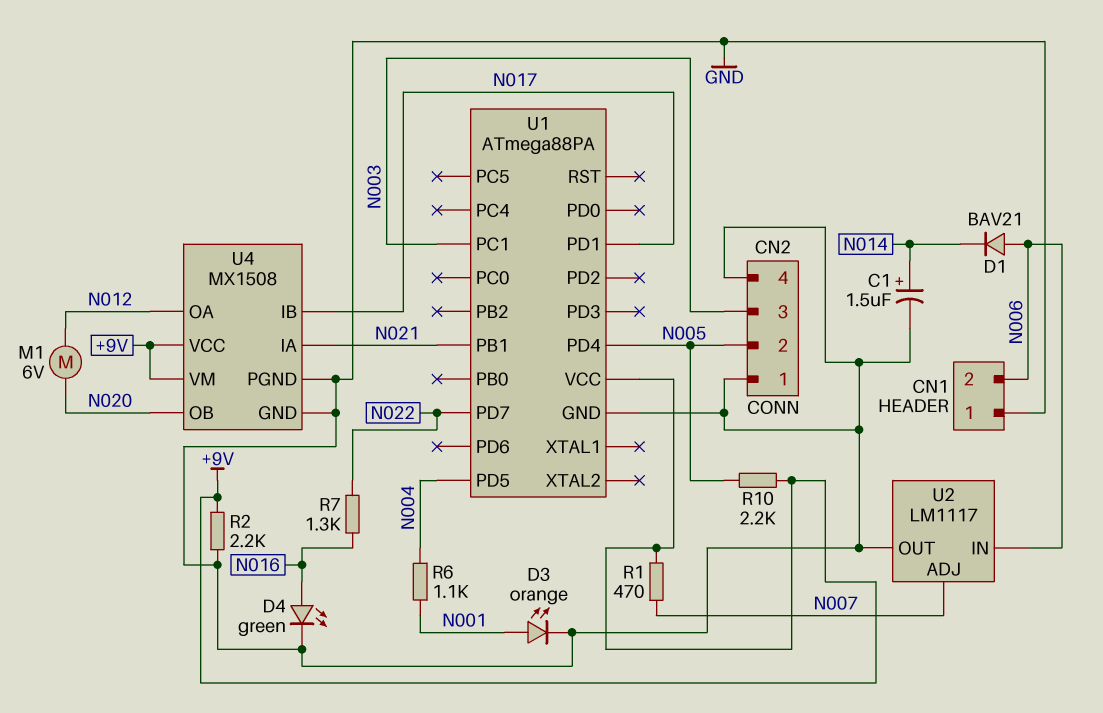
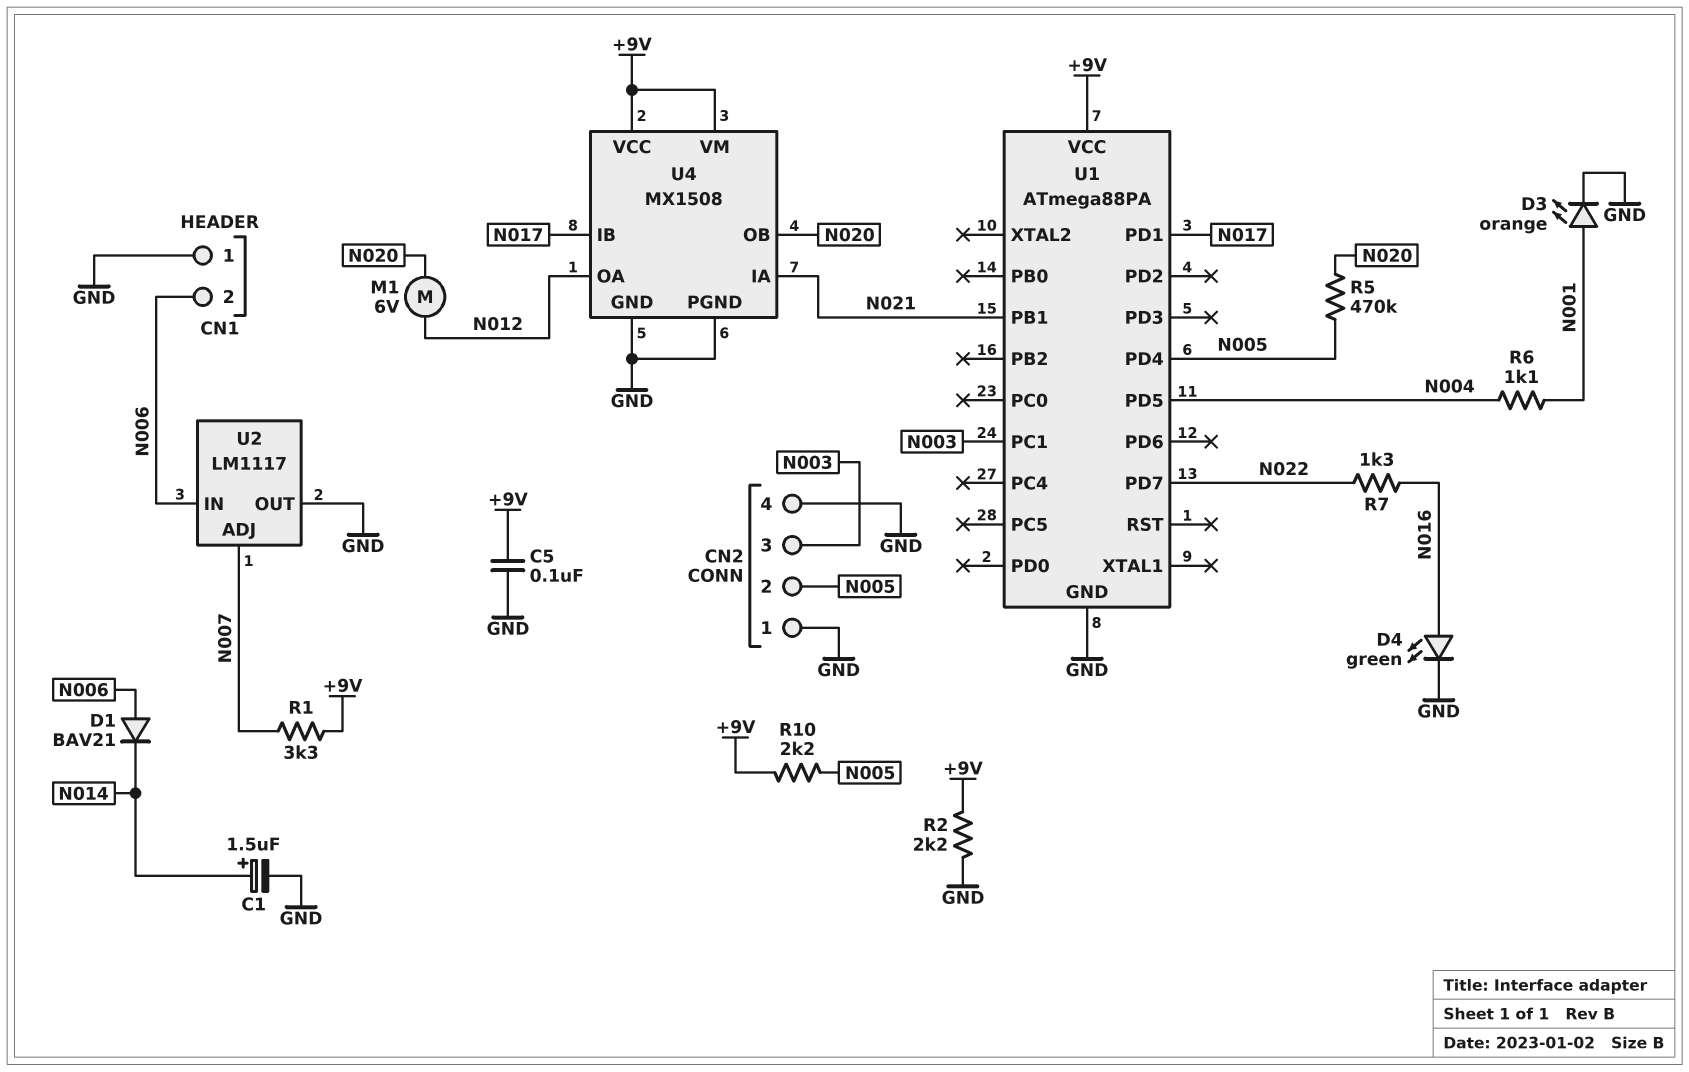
C5: none -> 100nF (+9V, GND)
R1: 470 (+9V, N007) -> 3.3k (+9V, N007)
R5: none -> 470k (N005, N020)

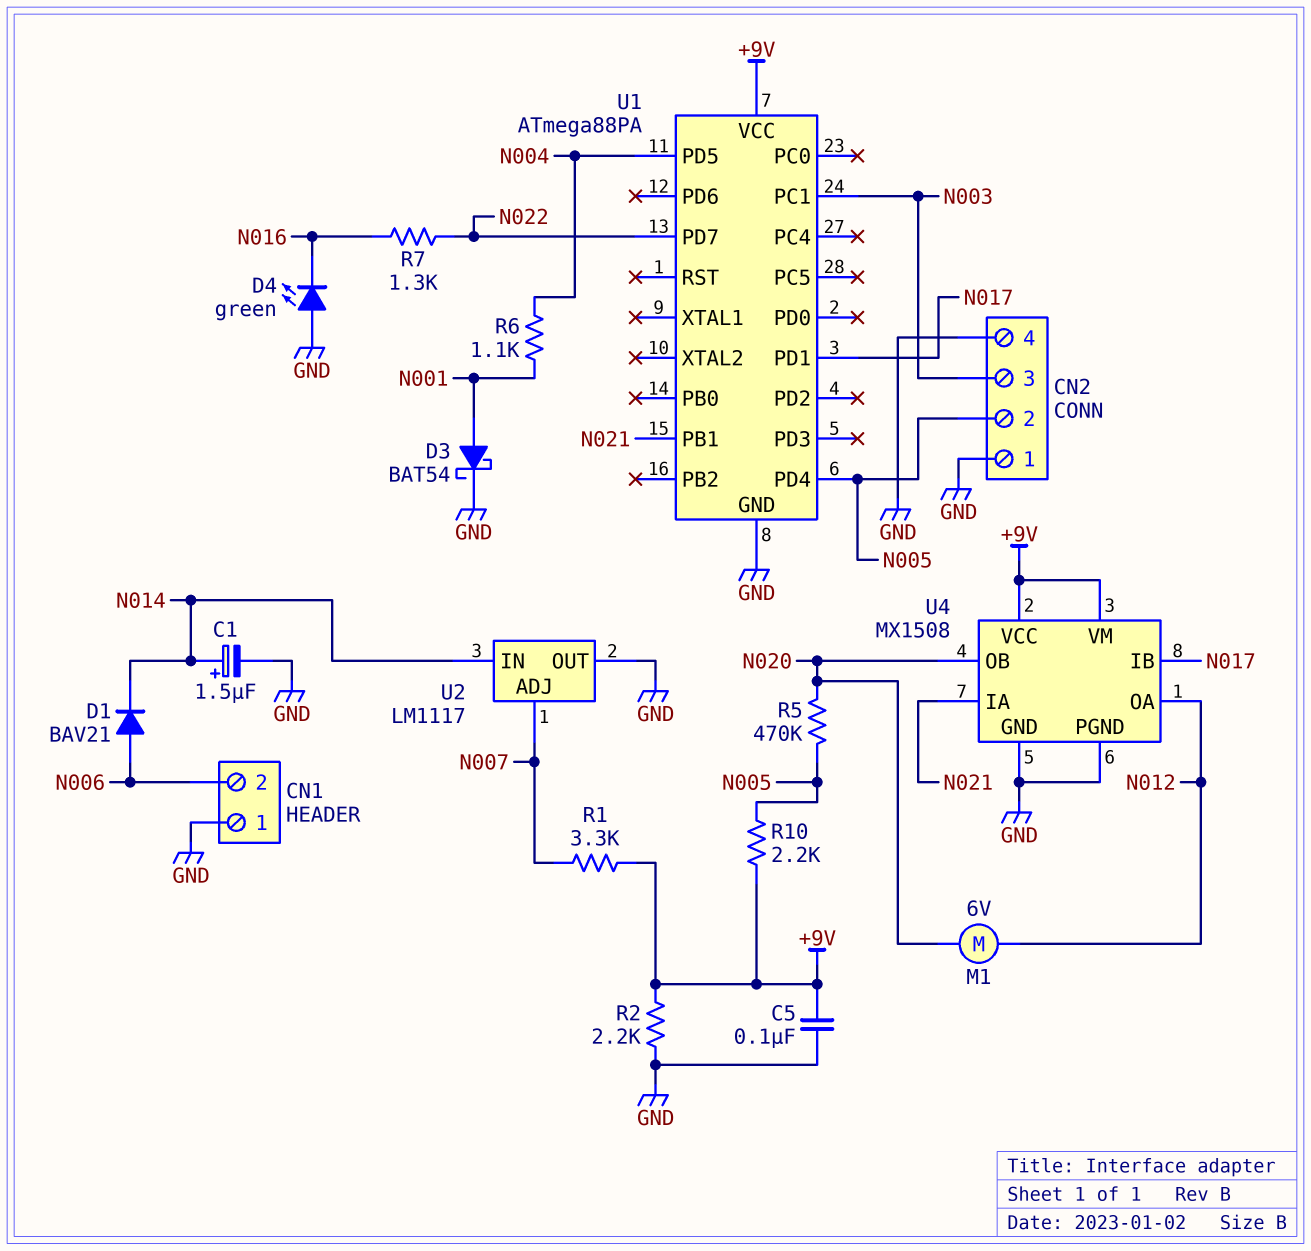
D3: LED orange (A N001, K GND) -> schottky BAT54 (A N001, K GND)
D4: LED green (A N016, K GND) -> LED green (A GND, K N016)
U2 pin IN: N006 -> N014

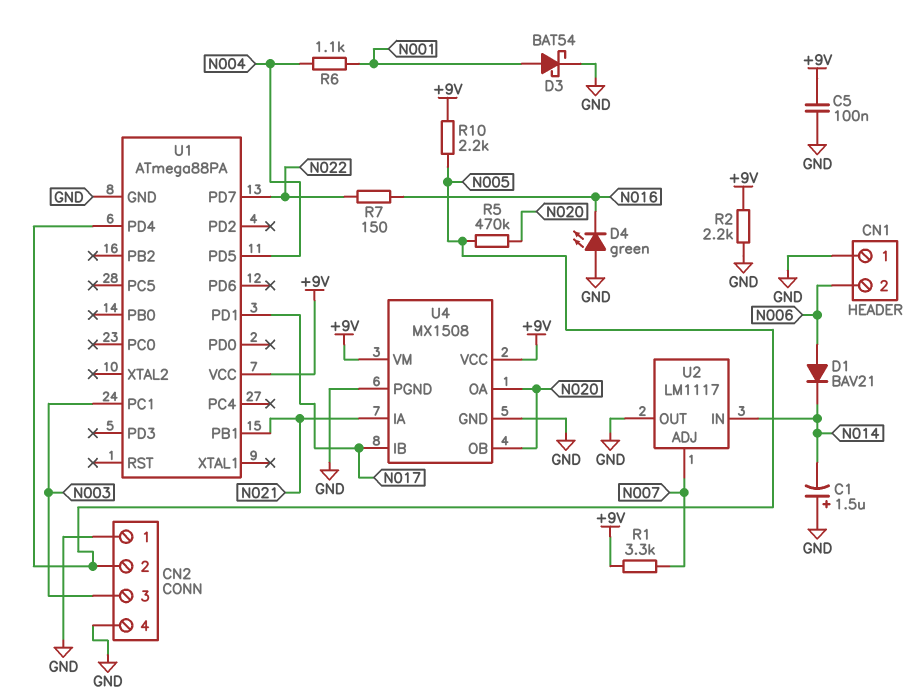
C1: 1.5uF (plus N014, minus GND) -> 1.5uF (plus GND, minus N014)
M1: motor 6V (N012, N020) -> none
R7: 1.3k (N016, N022) -> 150 (N016, N022)
U4 pin OA: N012 -> N020

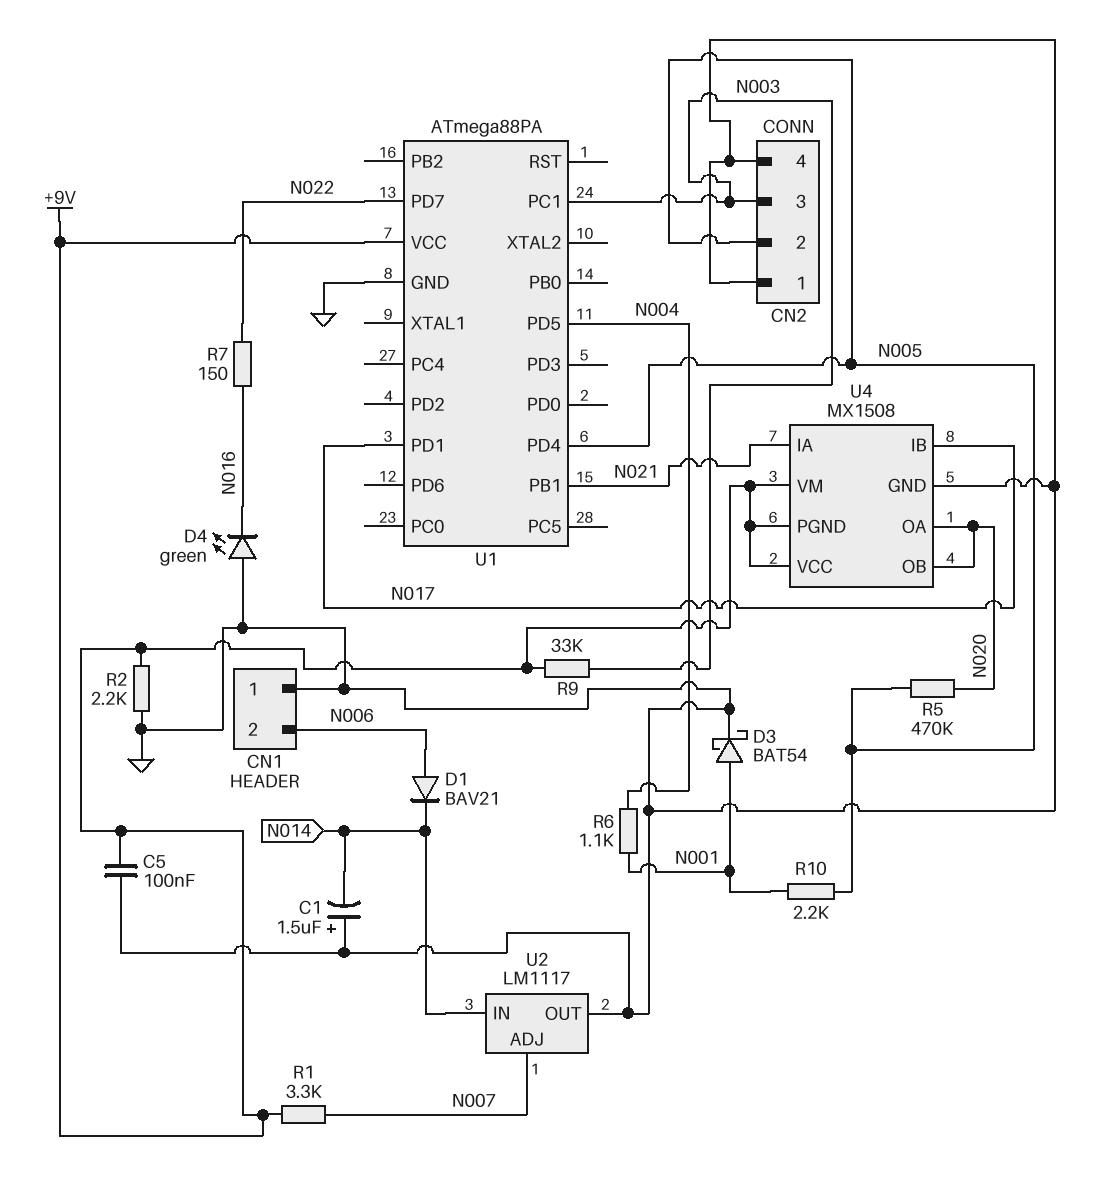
R9: none -> 33k (+9V, N003)
R10: 2.2k (+9V, N005) -> 2.2k (N001, N005)
U4 pin PGND: GND -> +9V

